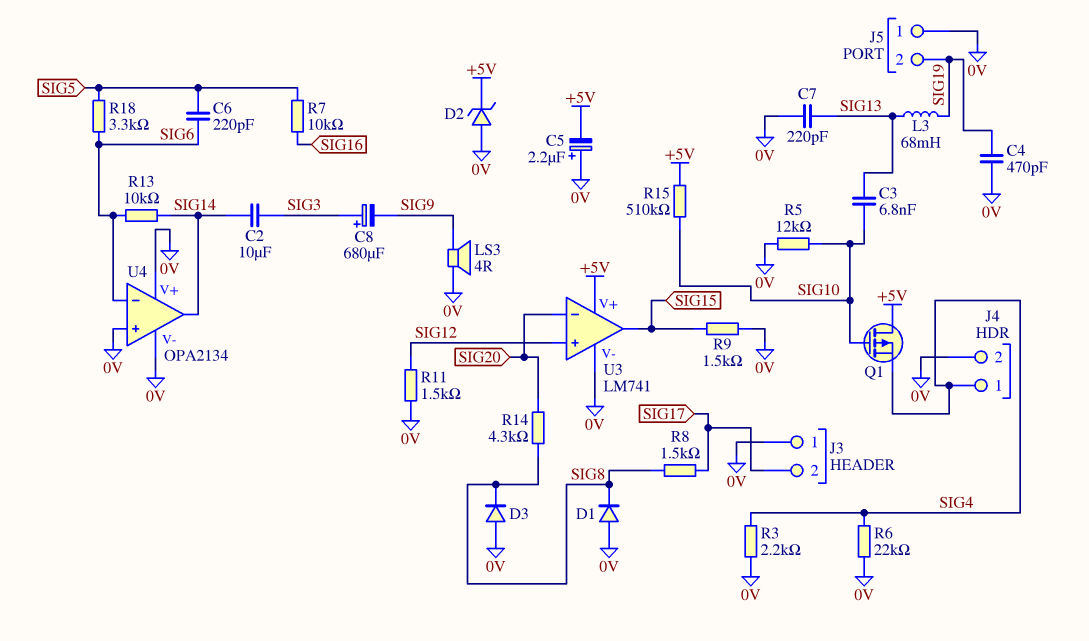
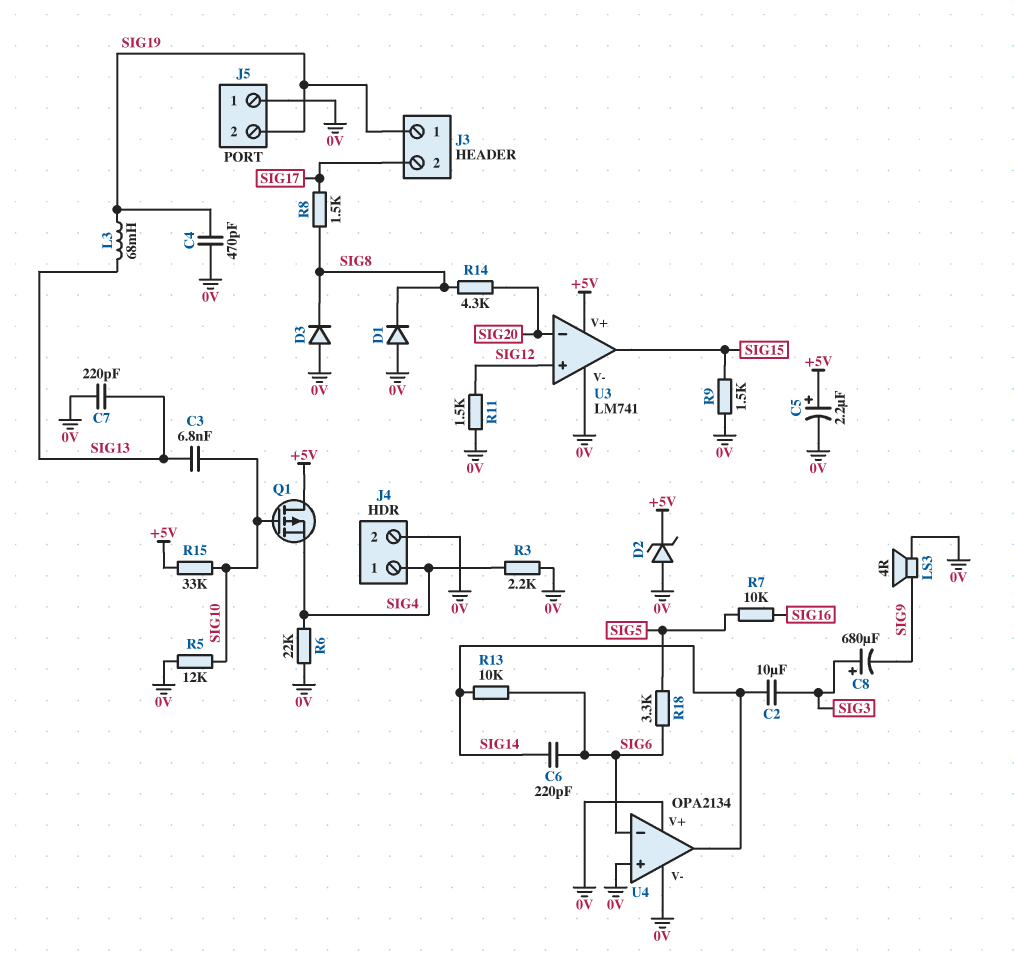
C5: 2.2uF (plus 0V, minus +5V) -> 2.2uF (plus +5V, minus 0V)
C6: 220pF (SIG5, SIG6) -> 220pF (SIG6, SIG14)
J3 pin 1: 0V -> SIG19
R15: 510k (+5V, SIG10) -> 33k (+5V, SIG10)

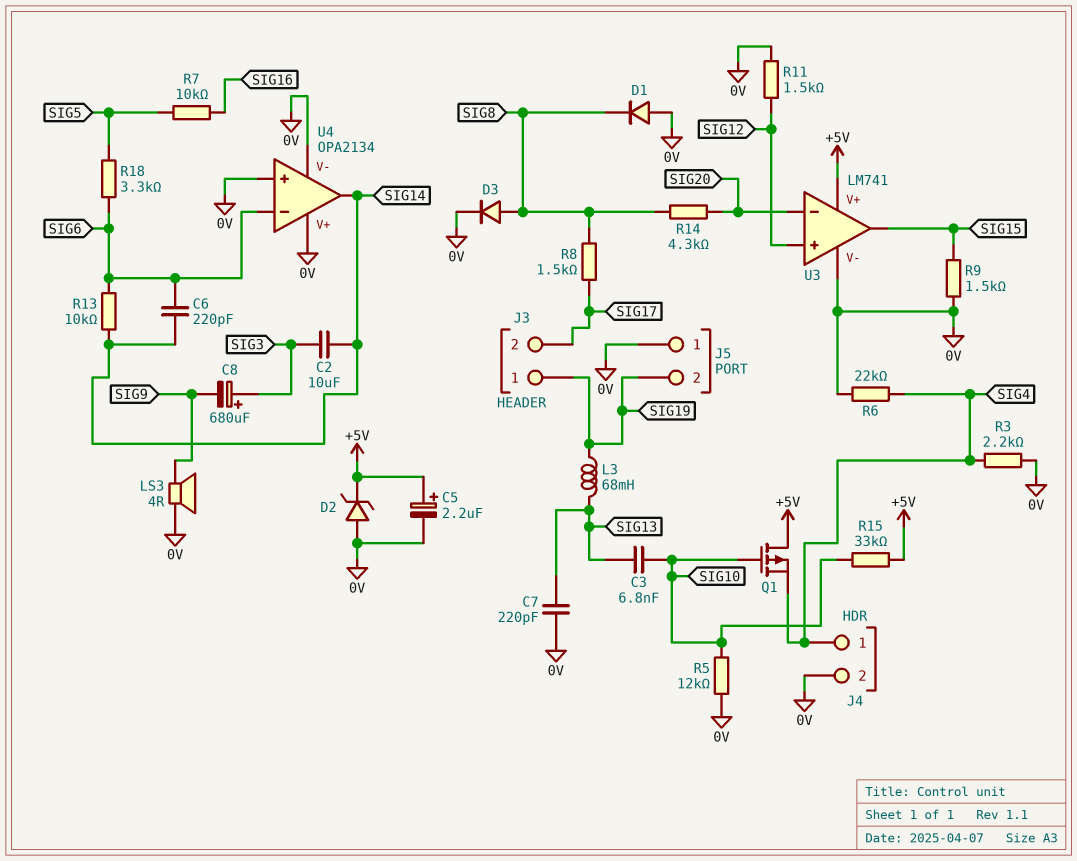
C4: 470pF (0V, SIG19) -> none
D3: diode (A 0V, K SIG8) -> diode (A SIG8, K 0V)

